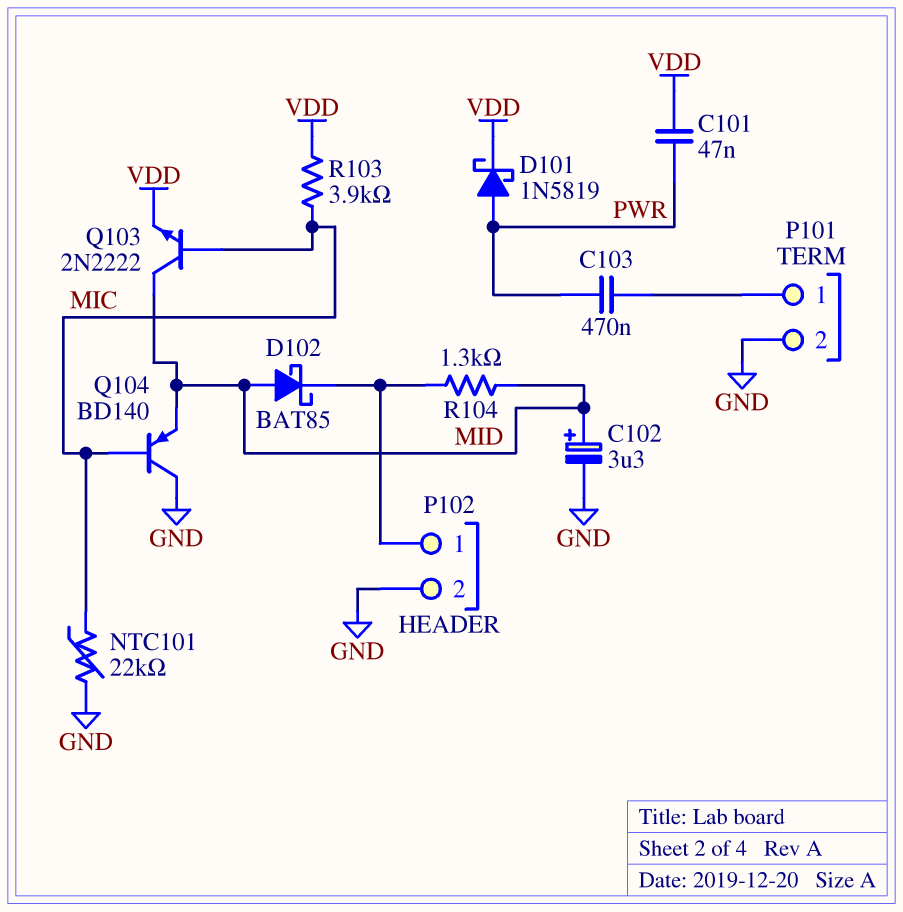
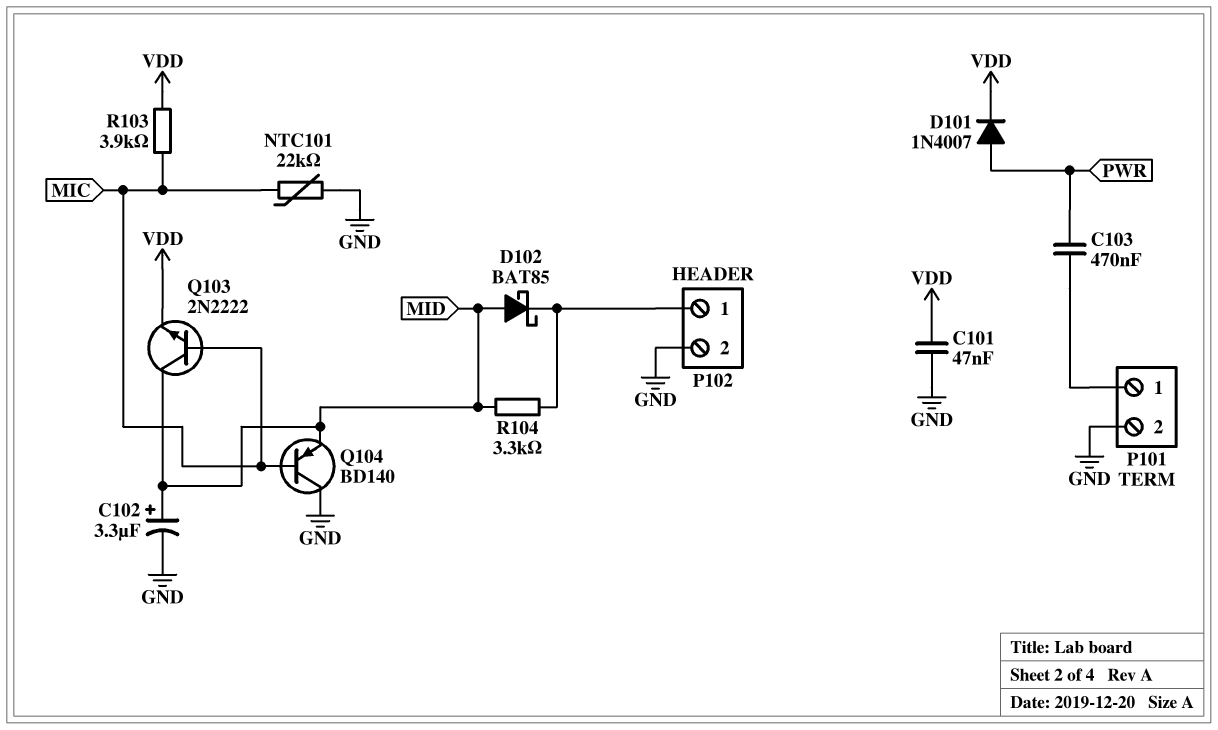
C101: 47nF (PWR, VDD) -> 47nF (GND, VDD)
D101: schottky 1N5819 (A PWR, K VDD) -> diode 1N4007 (A PWR, K VDD)
R104: 1.3k (MID, P102/1) -> 3.3k (MID, P102/1)

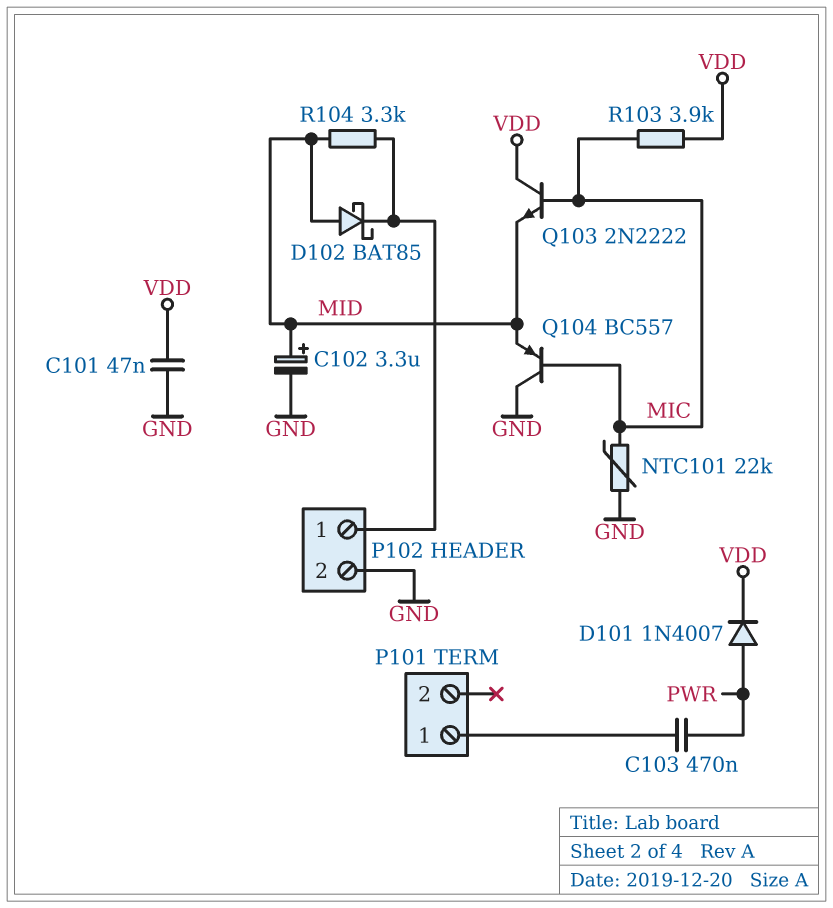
P101 pin 2: GND -> none
Q103: NPN 2N2222 (B MIC, C MID, E VDD) -> NPN 2N2222 (B MIC, C VDD, E MID)
Q104: PNP BD140 (B MIC, C GND, E MID) -> PNP BC557 (B MIC, C GND, E MID)

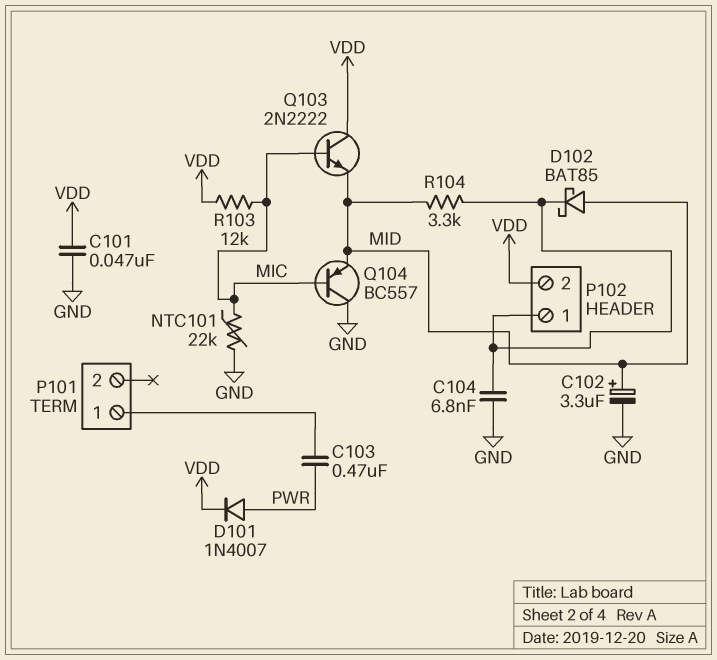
C104: none -> 6.8nF (GND, P102/1)
P102 pin 2: GND -> VDD
R103: 3.9k (MIC, VDD) -> 12k (MIC, VDD)

